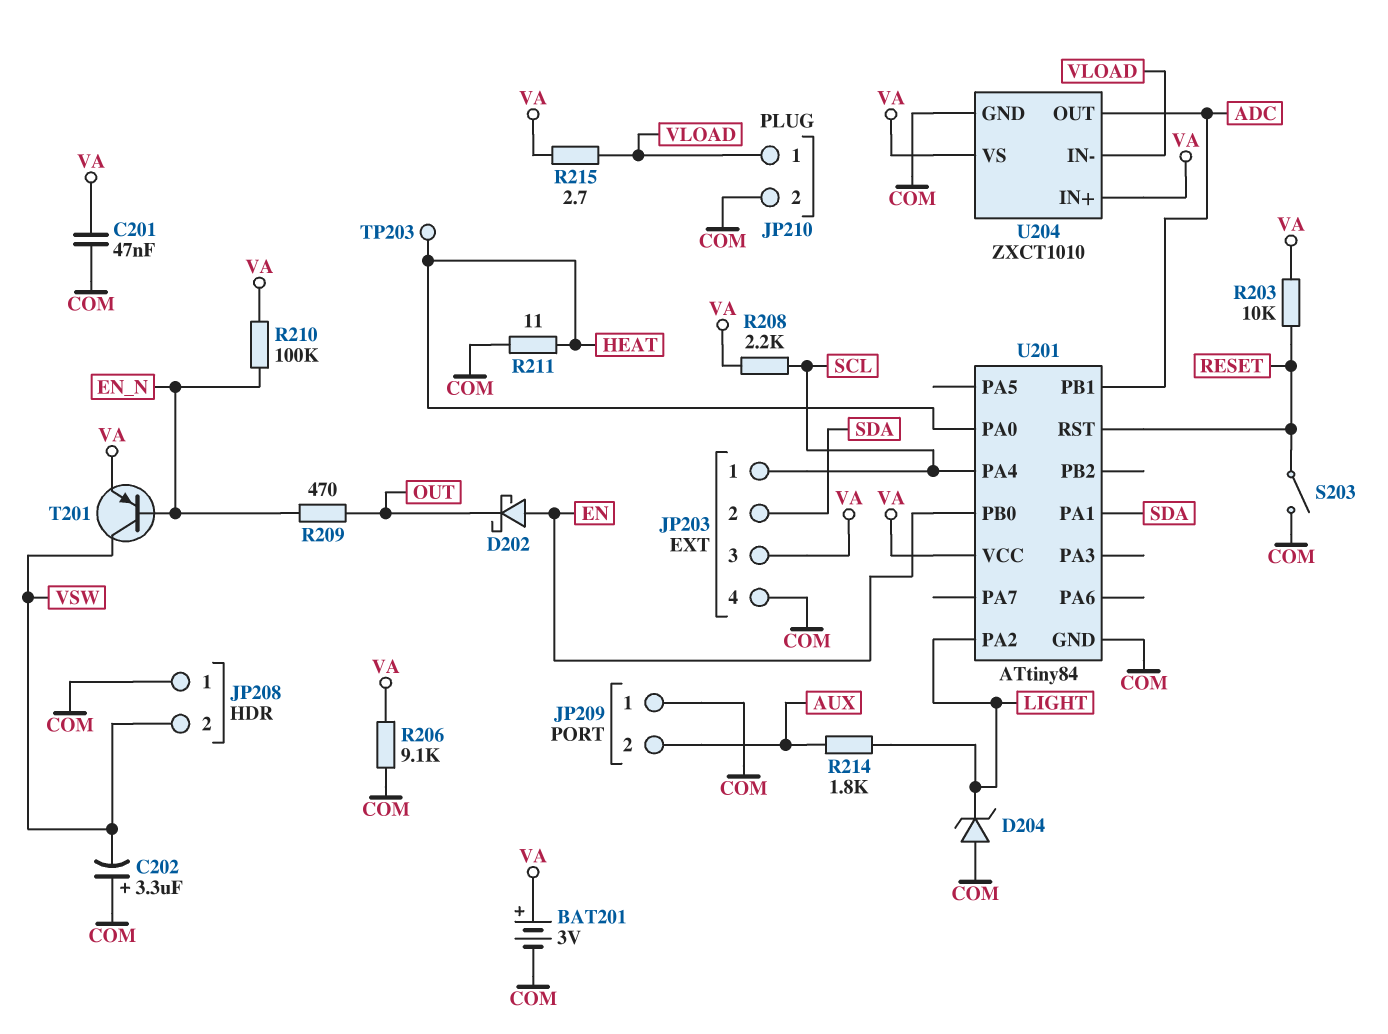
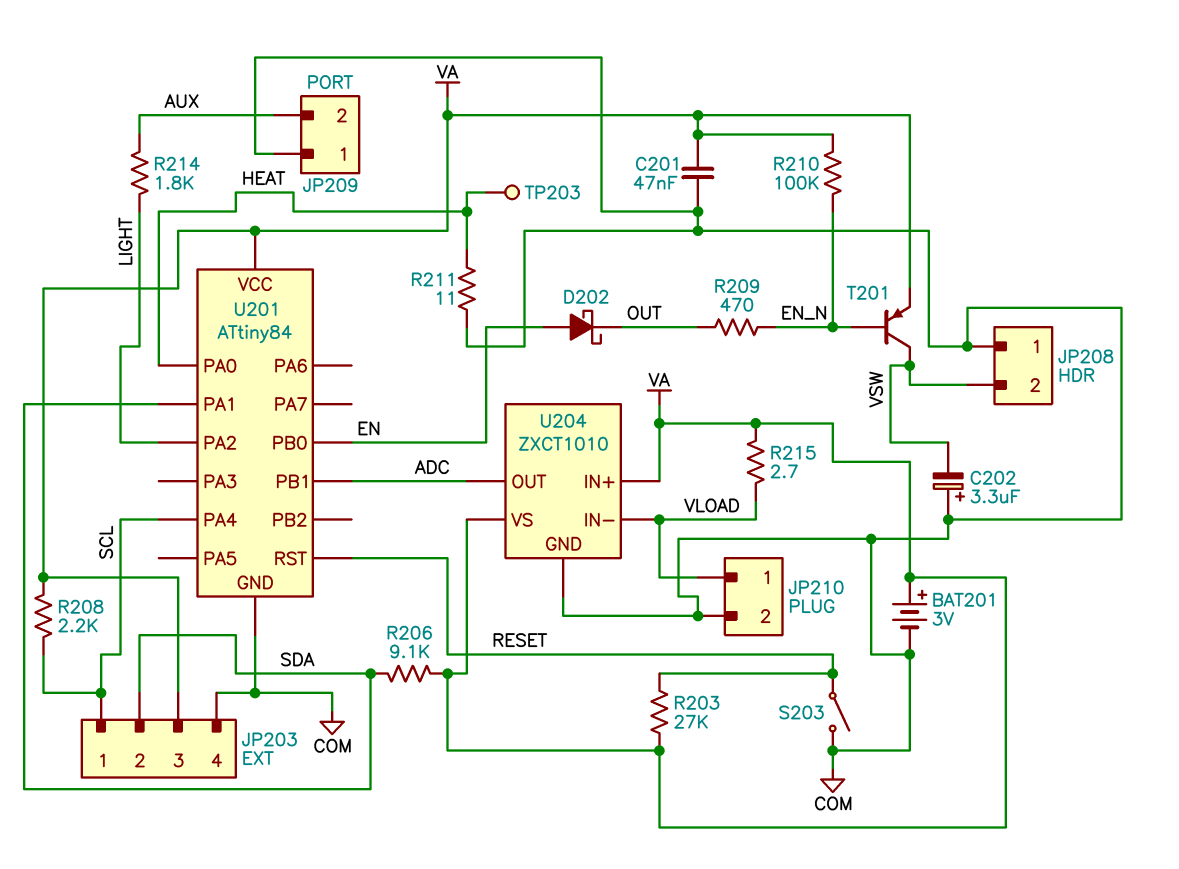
D204: zener (A COM, K LIGHT) -> none
R203: 10k (RESET, VA) -> 27k (RESET, VA)
R206: 9.1k (COM, VA) -> 9.1k (SDA, VA)

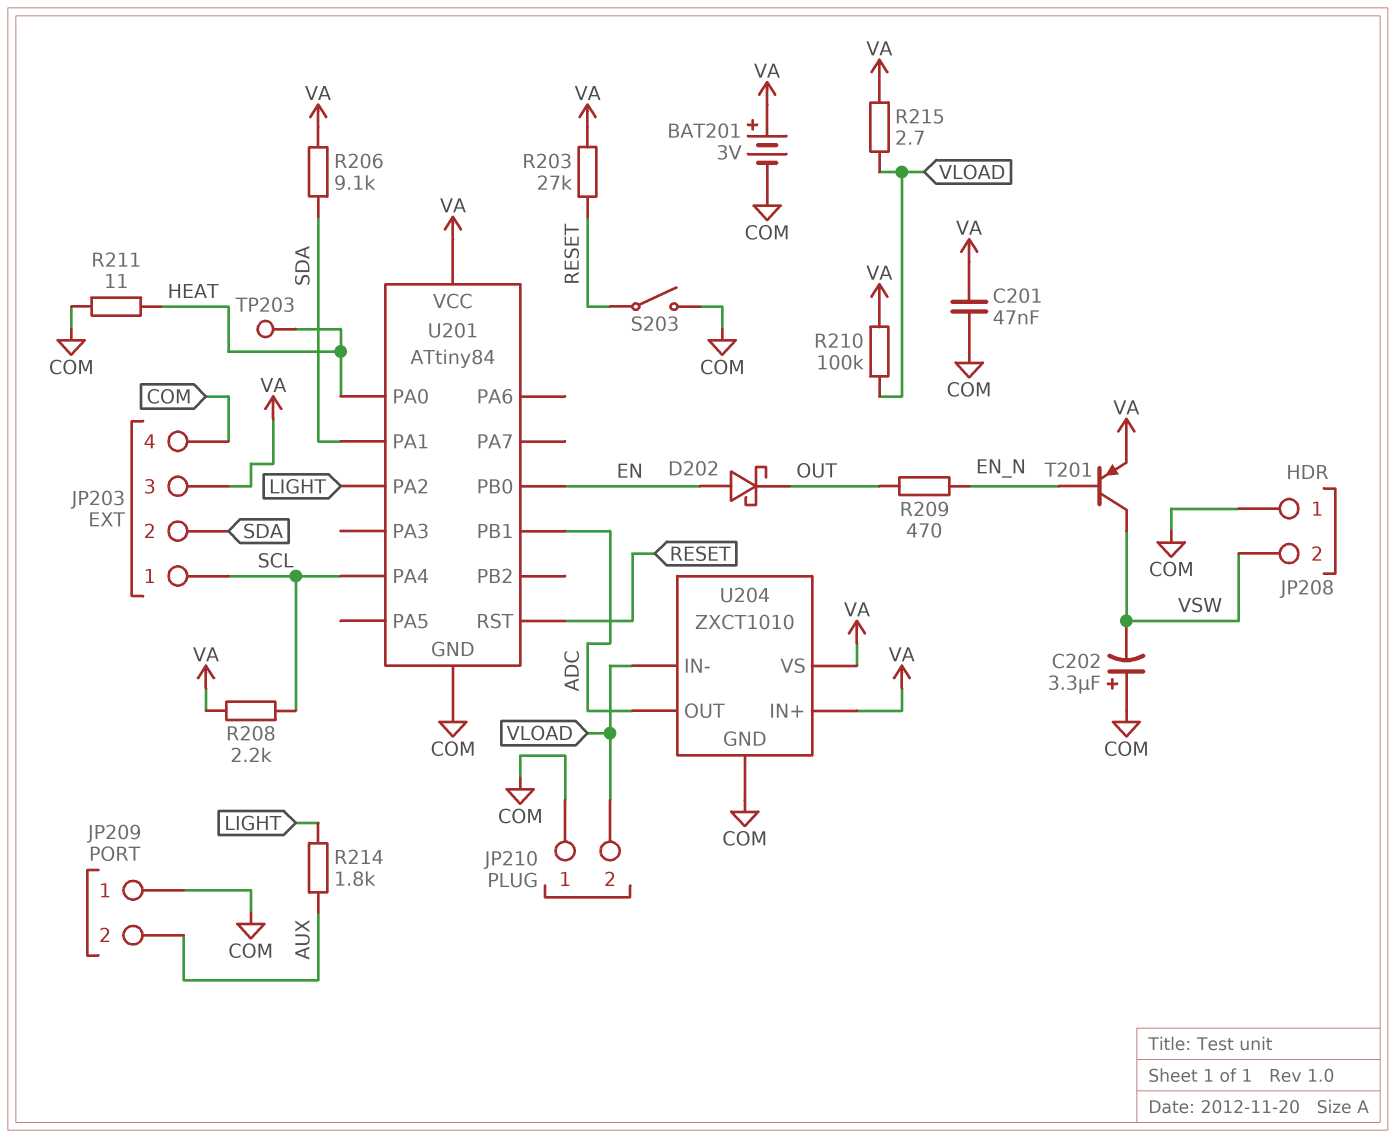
JP210 pin 1: VLOAD -> COM
JP210 pin 2: COM -> VLOAD
R210: 100k (EN_N, VA) -> 100k (VA, VLOAD)

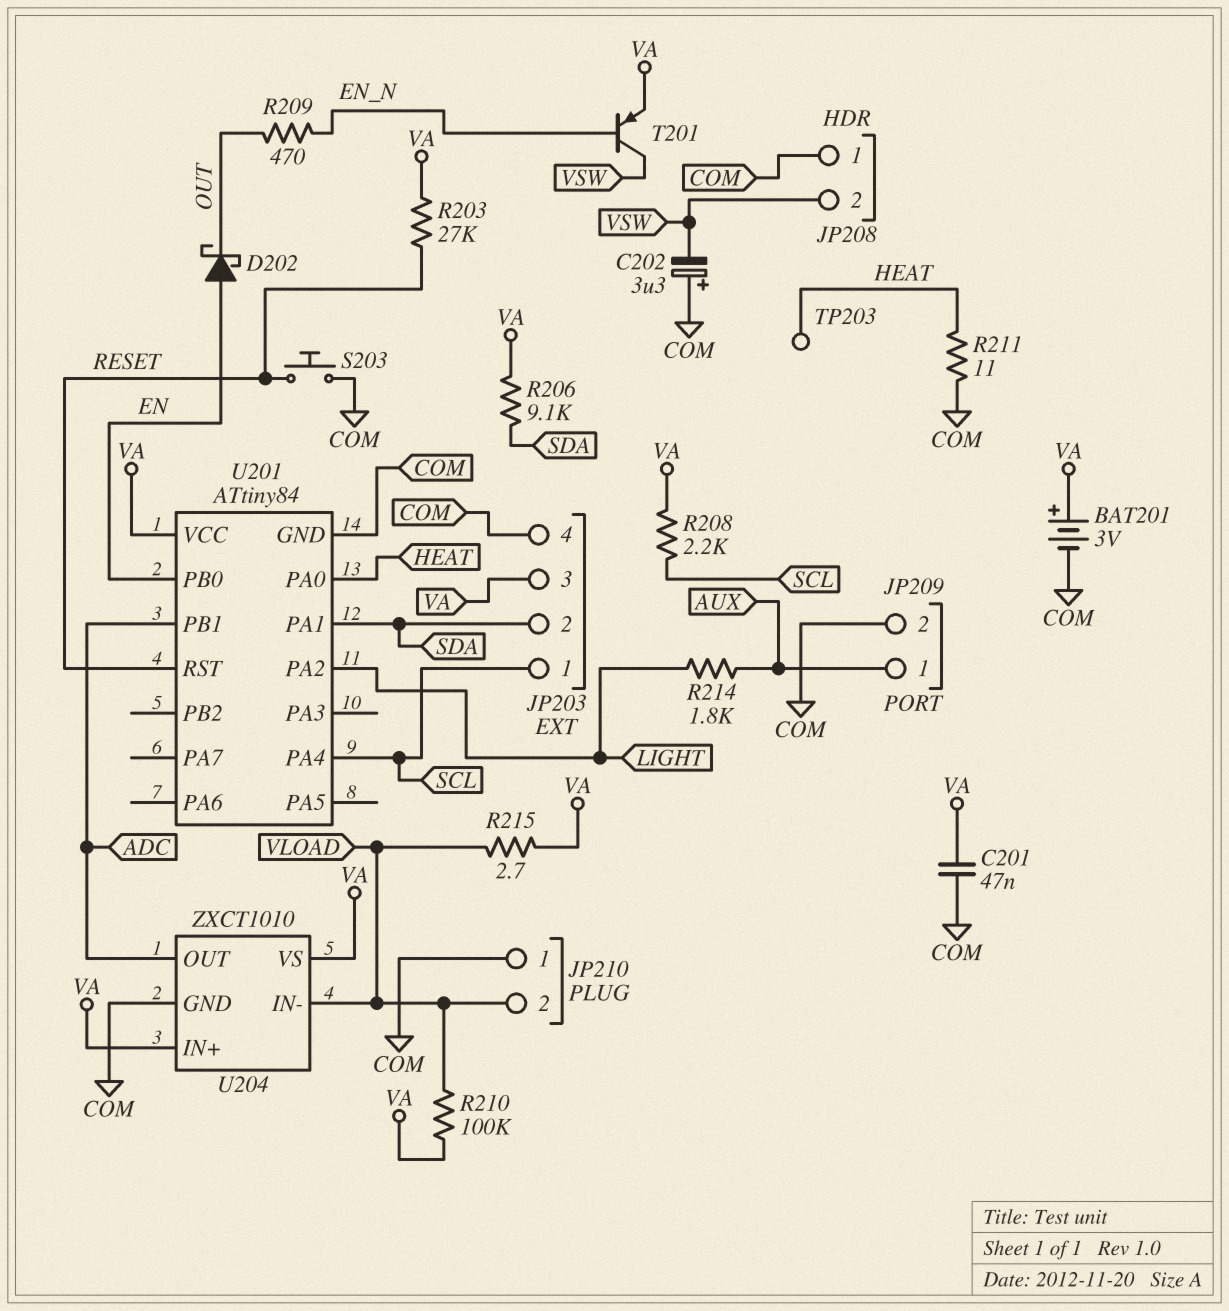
JP209 pin 1: COM -> AUX
JP209 pin 2: AUX -> COM
S203: switch (COM, RESET) -> button (COM, RESET)

